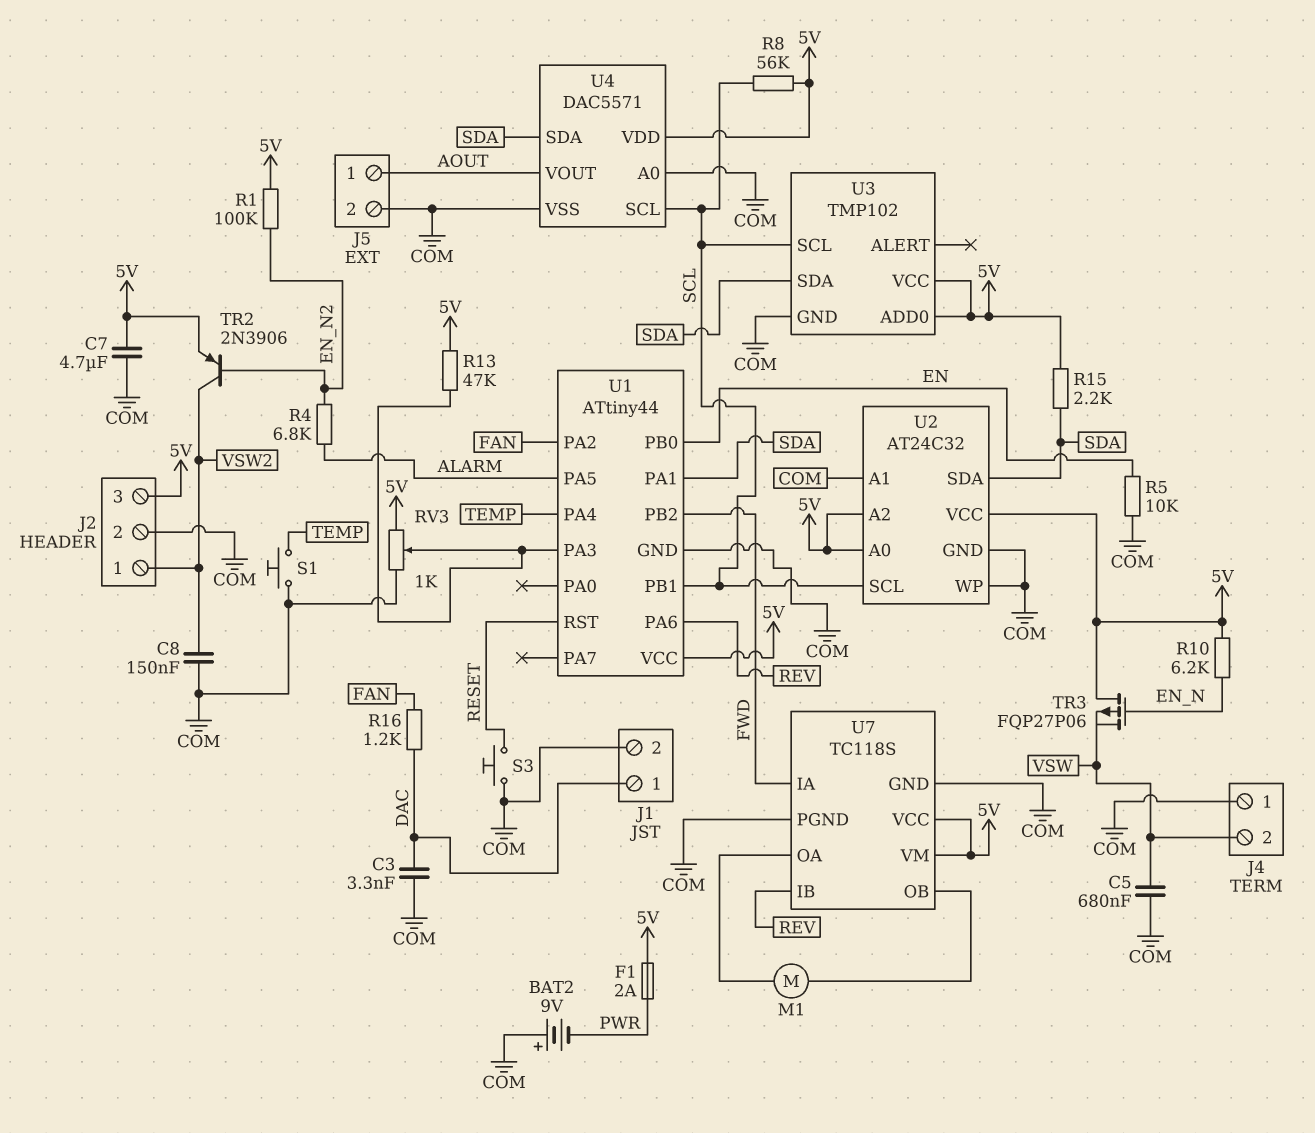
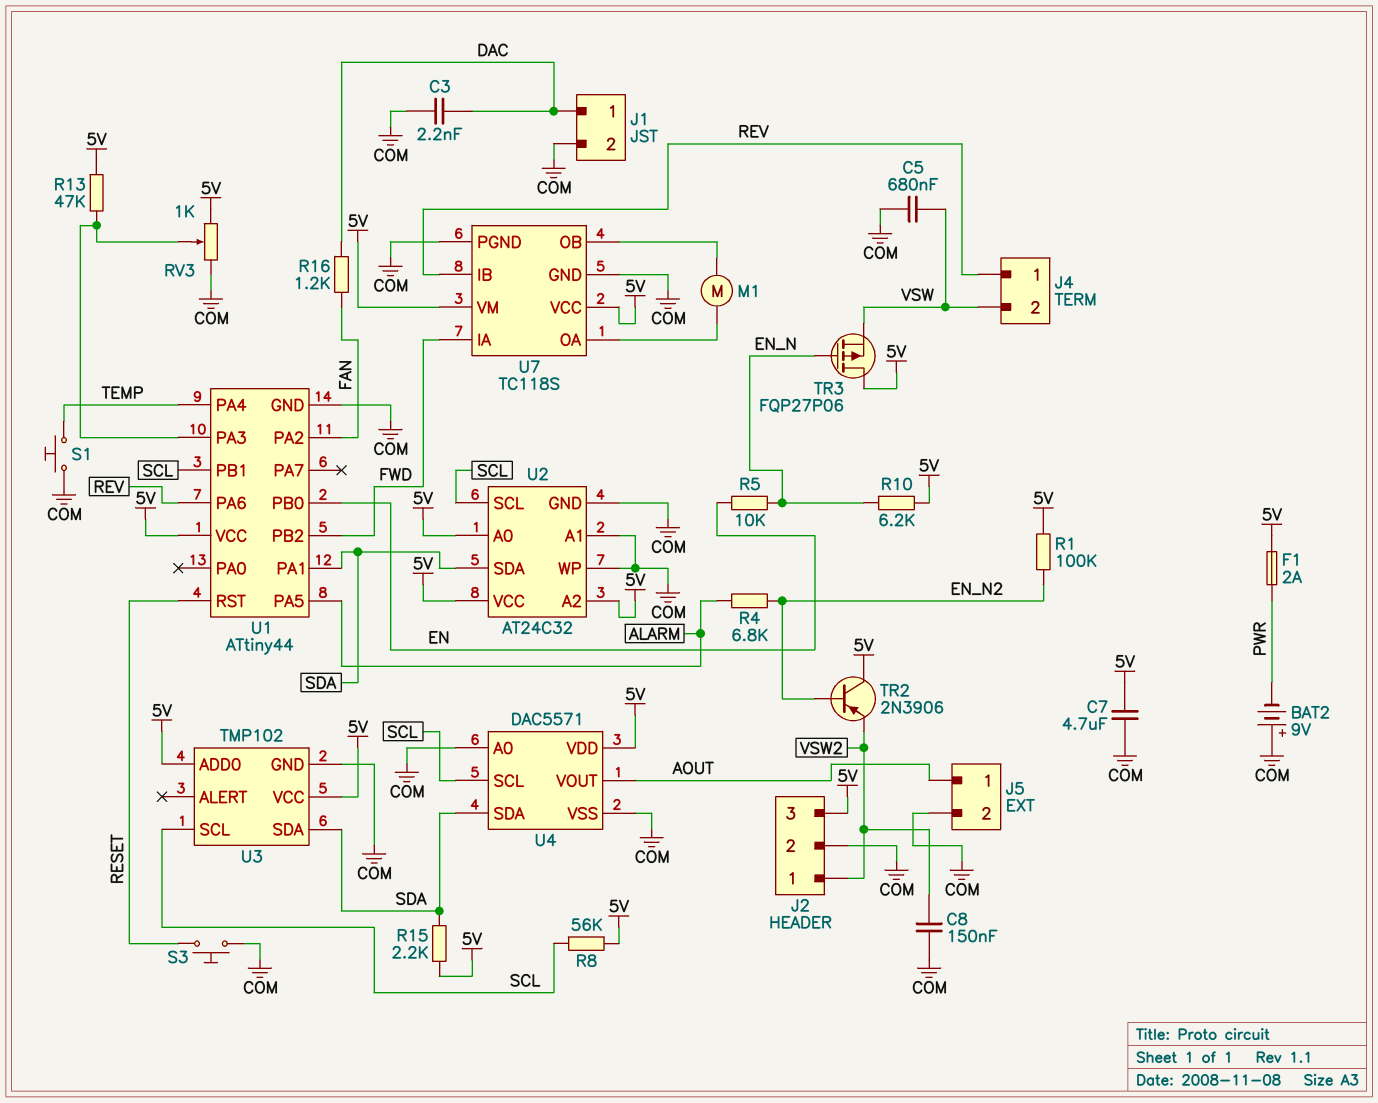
C3: 3.3nF (COM, DAC) -> 2.2nF (COM, DAC)
J4 pin 1: COM -> REV
R5: 10k (COM, EN) -> 10k (EN, EN_N)
TR2: PNP 2N3906 (B EN_N2, C VSW2, E 5V) -> PNP 2N3906 (B EN_N2, C 5V, E VSW2)

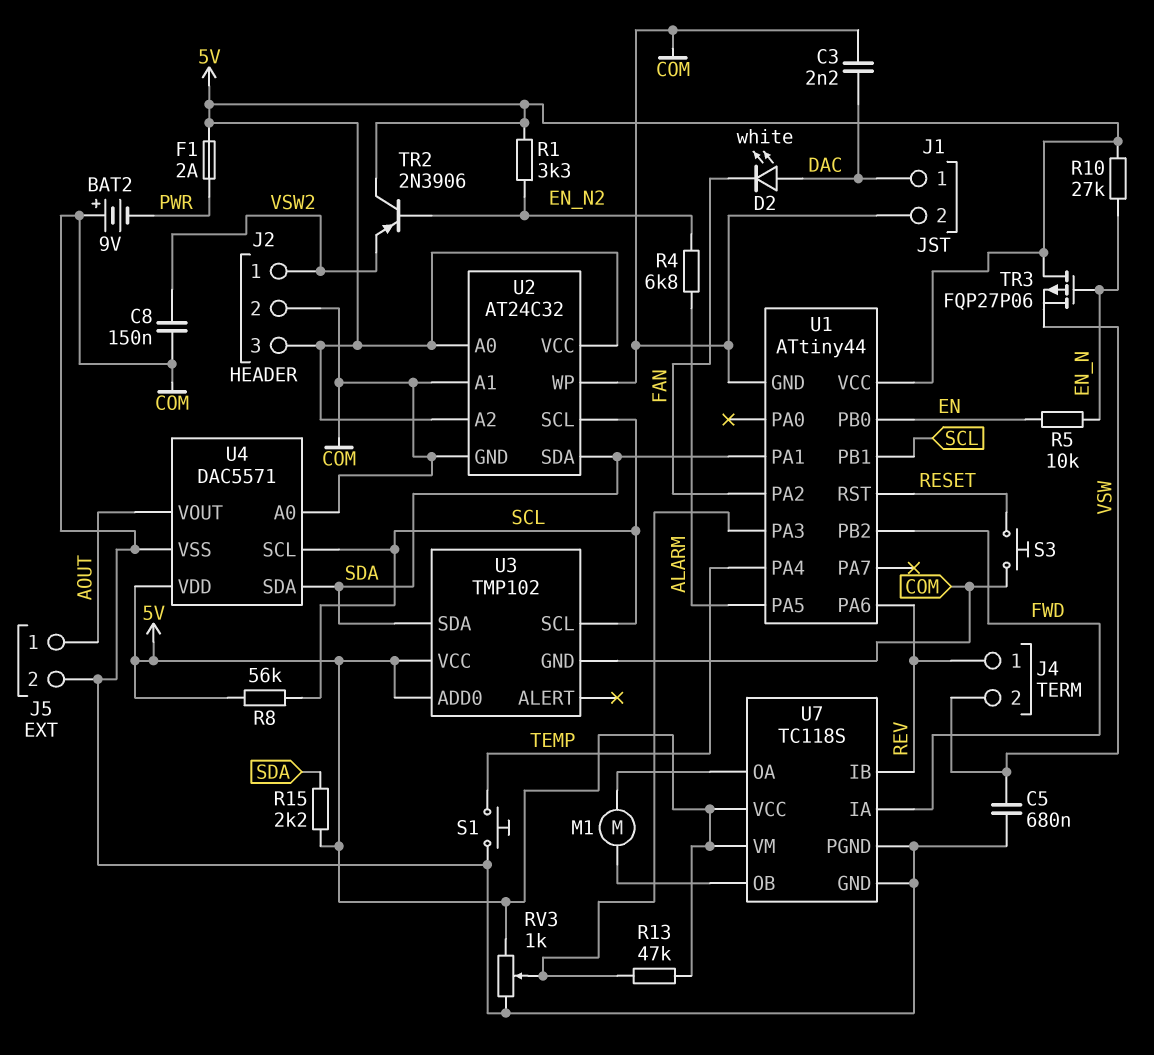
C7: 4.7uF (5V, COM) -> none
D2: none -> LED white (A DAC, K FAN)
R1: 100k (5V, EN_N2) -> 3.3k (5V, EN_N2)
R10: 6.2k (5V, EN_N) -> 27k (5V, EN_N)
R16: 1.2k (DAC, FAN) -> none

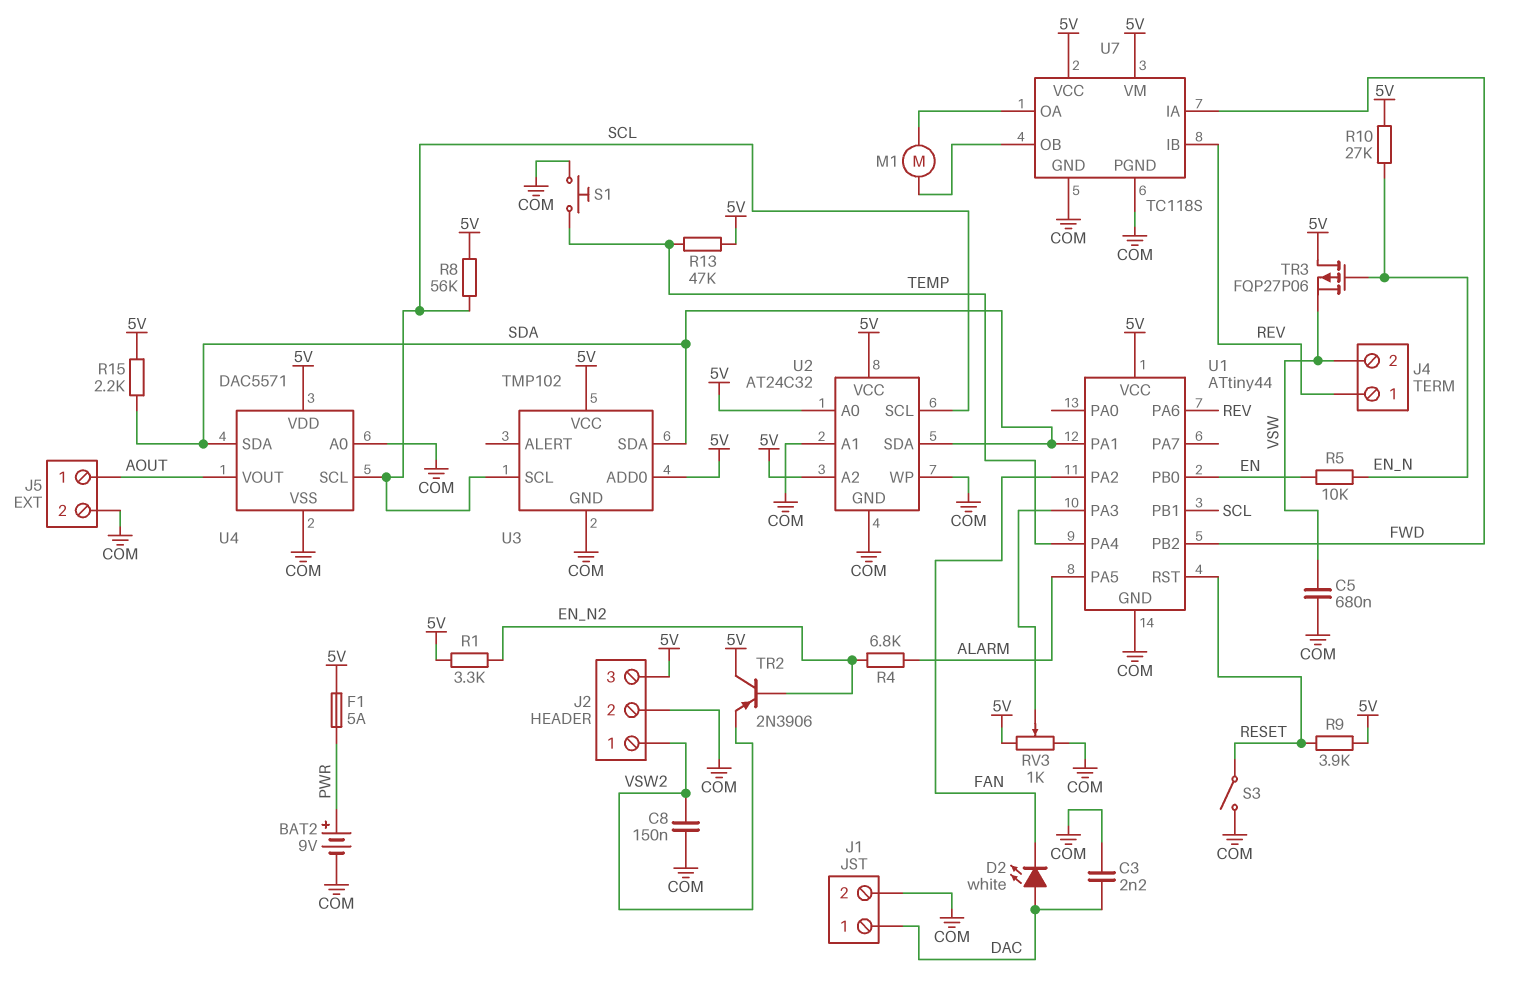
BAT2: 9V (plus COM, minus PWR) -> 9V (plus PWR, minus COM)
F1: 2A (5V, PWR) -> 5A (5V, PWR)
R9: none -> 3.9k (5V, RESET)
R13: 47k (5V, U1/PA3) -> 47k (5V, TEMP)
S3: button (COM, RESET) -> switch (COM, RESET)

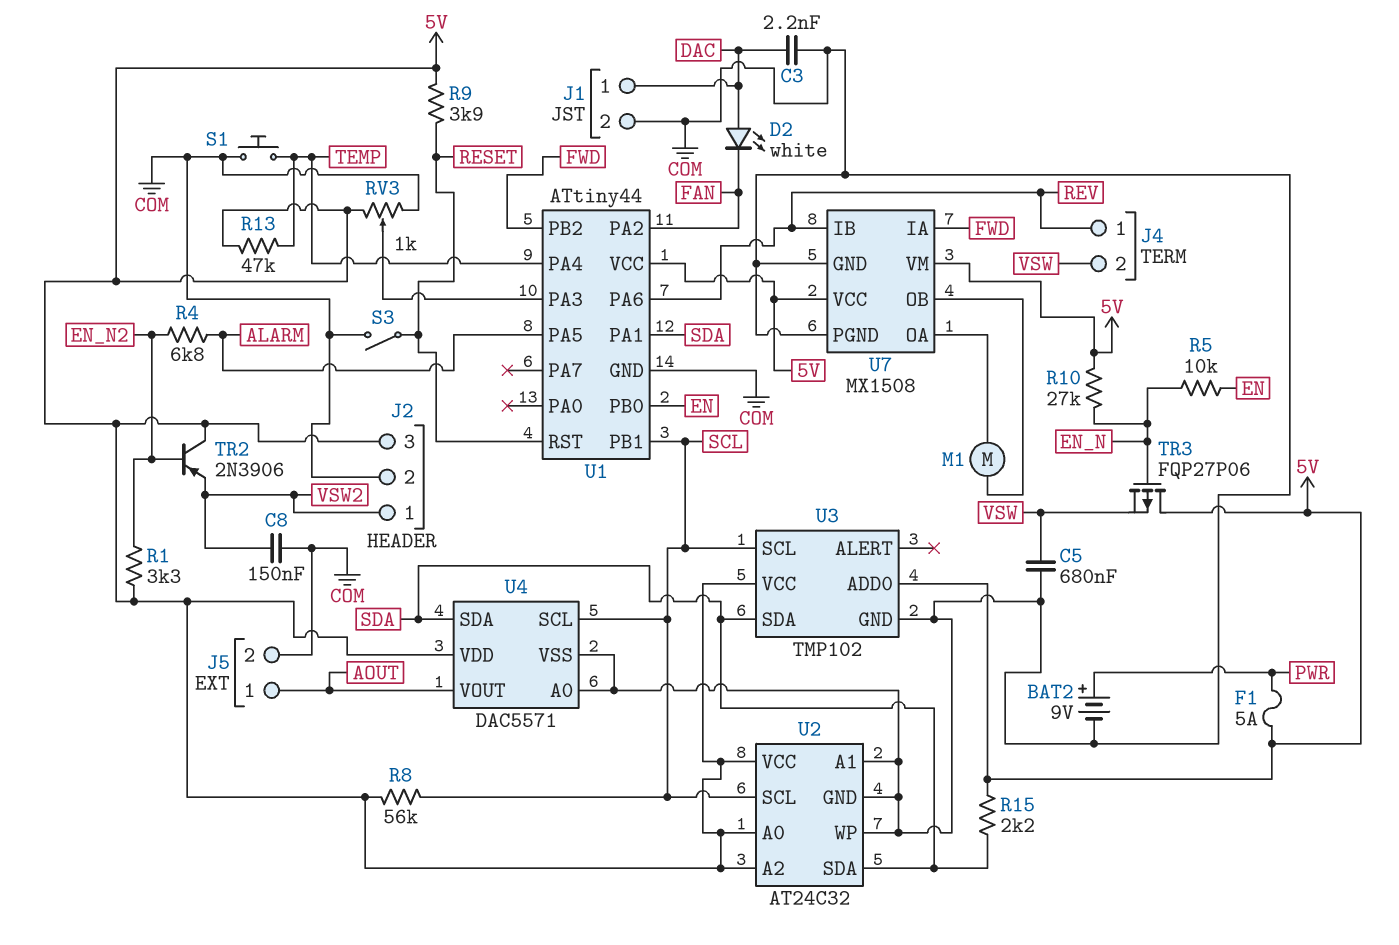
U7: TC118S -> MX1508

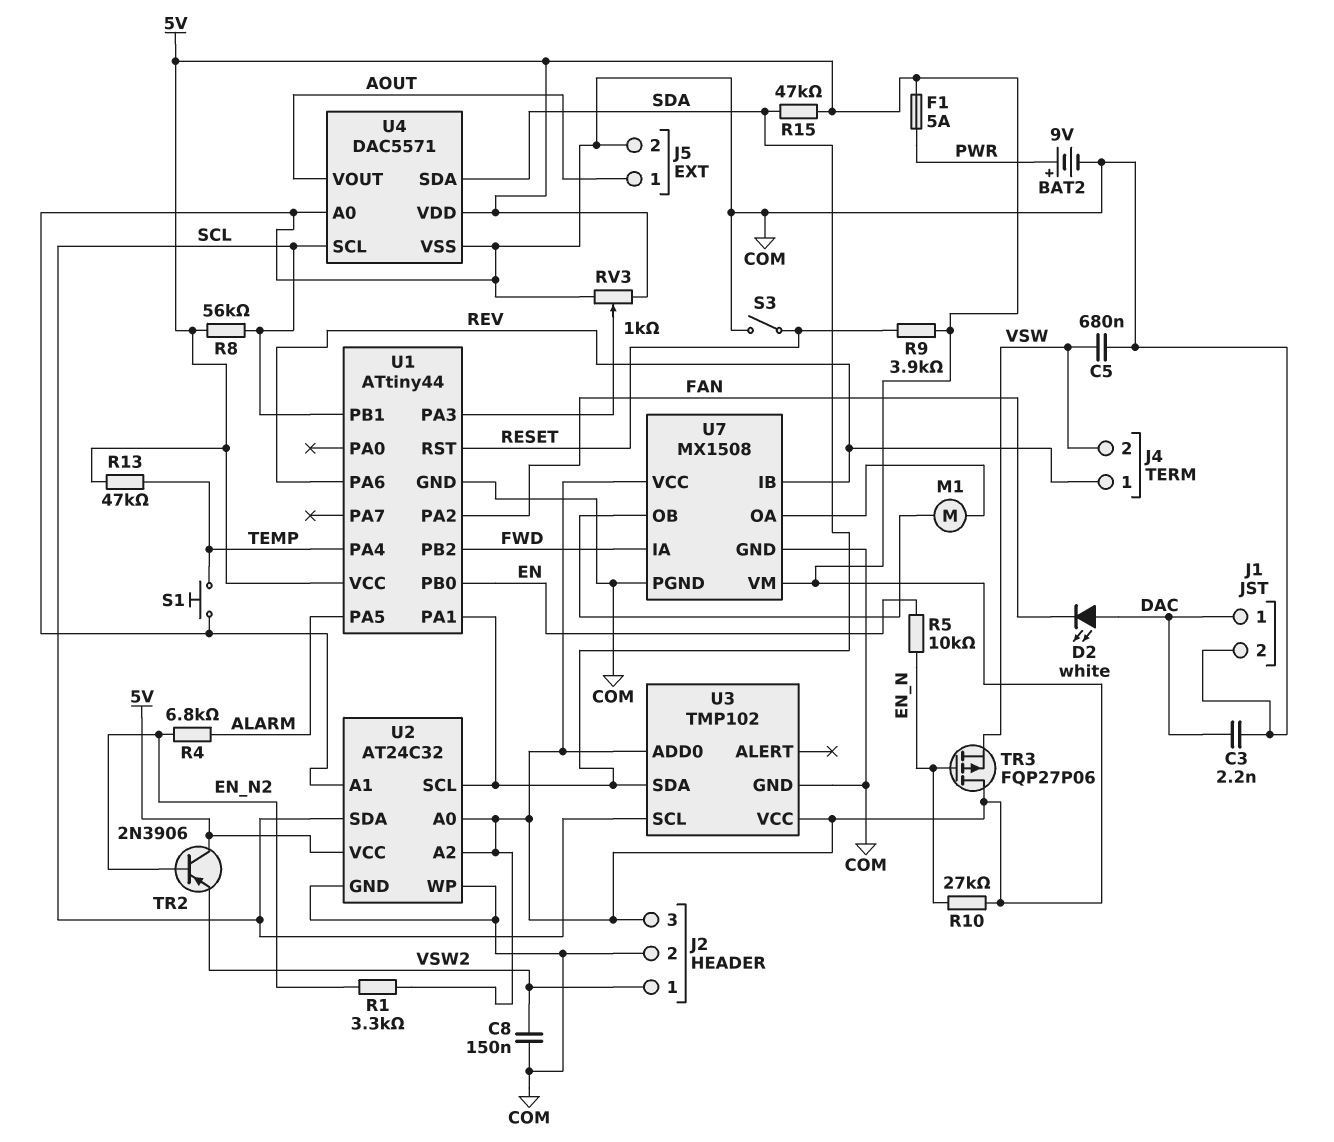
R15: 2.2k (5V, SDA) -> 47k (5V, SDA)
U2 pin SCL: SCL -> SDA
U2 pin SDA: SDA -> SCL

